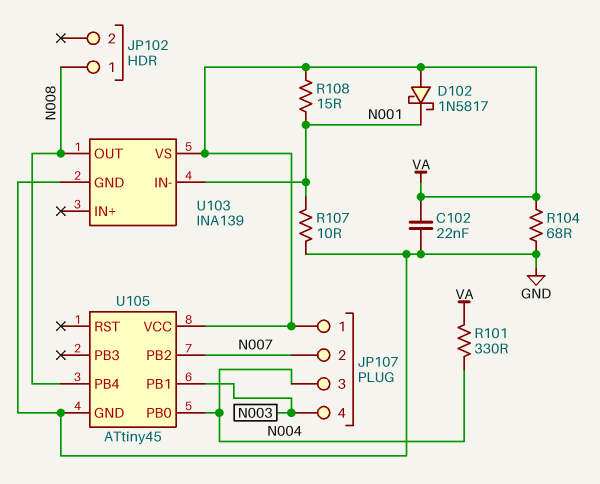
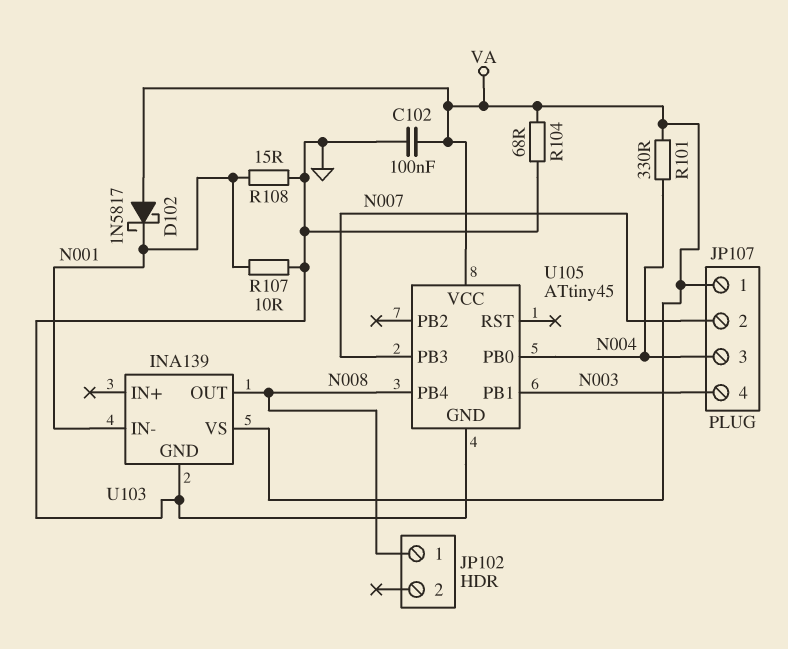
C102: 22nF (GND, VA) -> 100nF (GND, VA)
R108: 15 (N001, VA) -> 15 (GND, N001)
U105 pin PB2: N007 -> none
U105 pin PB3: none -> N007

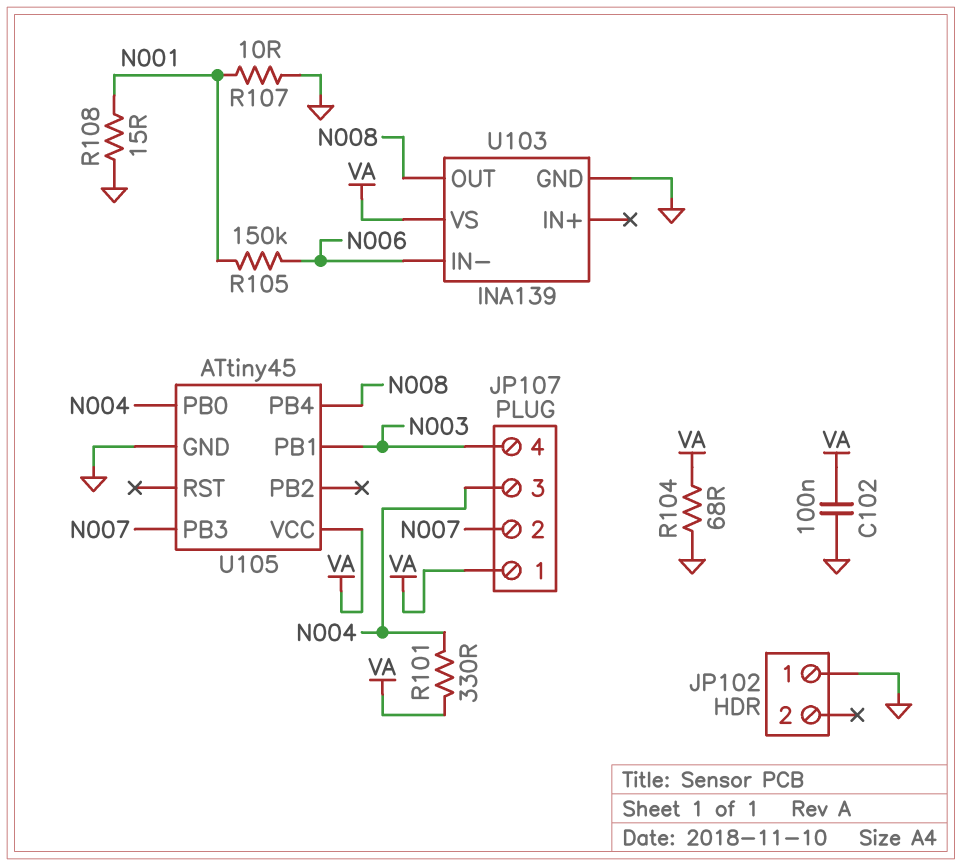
D102: schottky 1N5817 (A VA, K N001) -> none
JP102 pin 1: N008 -> GND
R105: none -> 150k (N001, N006)
U103 pin IN-: N001 -> N006

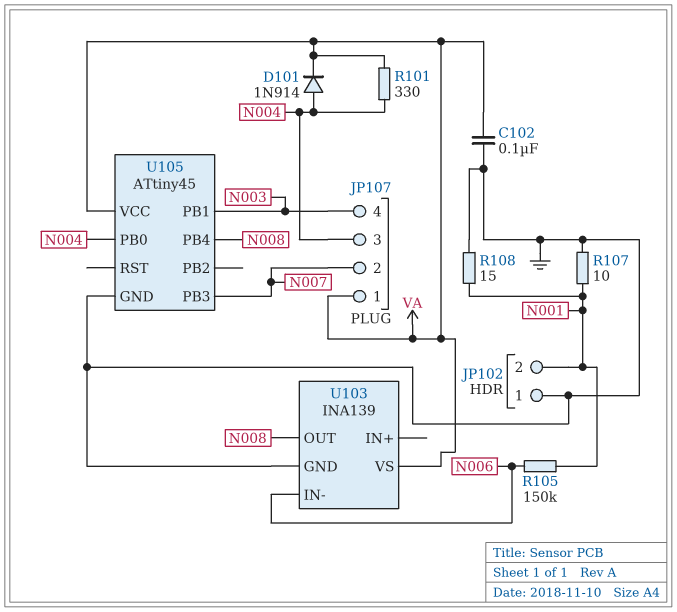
D101: none -> diode 1N914 (A N004, K VA)
JP102 pin 2: none -> N001
R104: 68 (GND, VA) -> none

